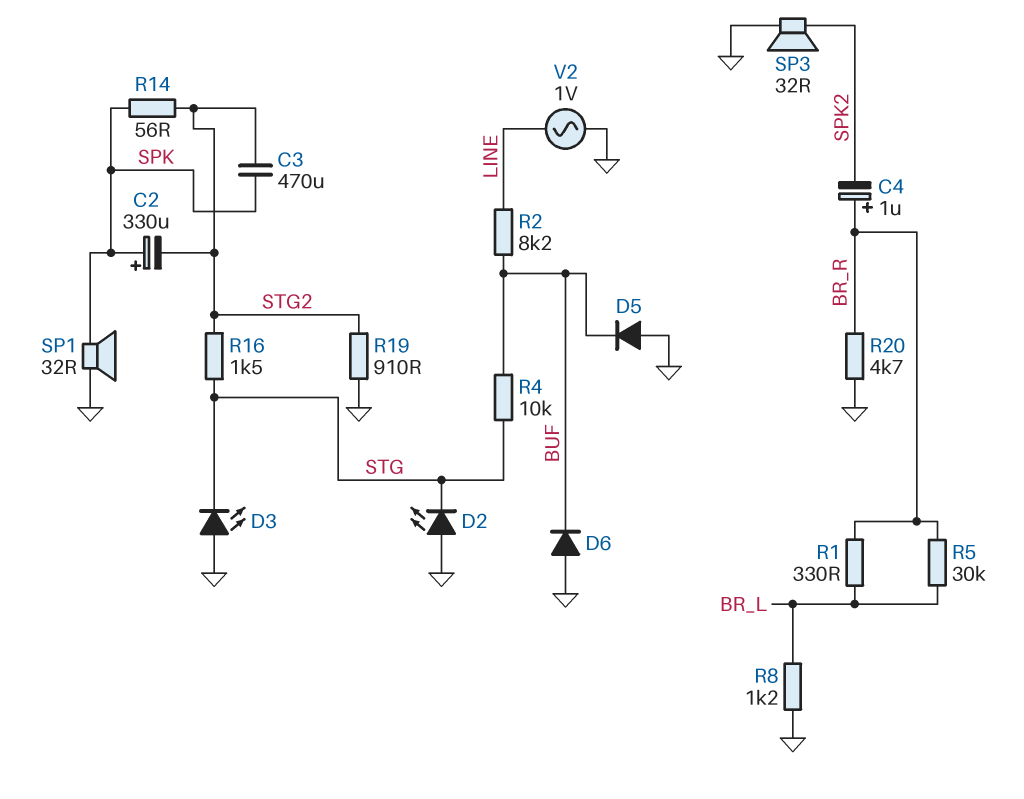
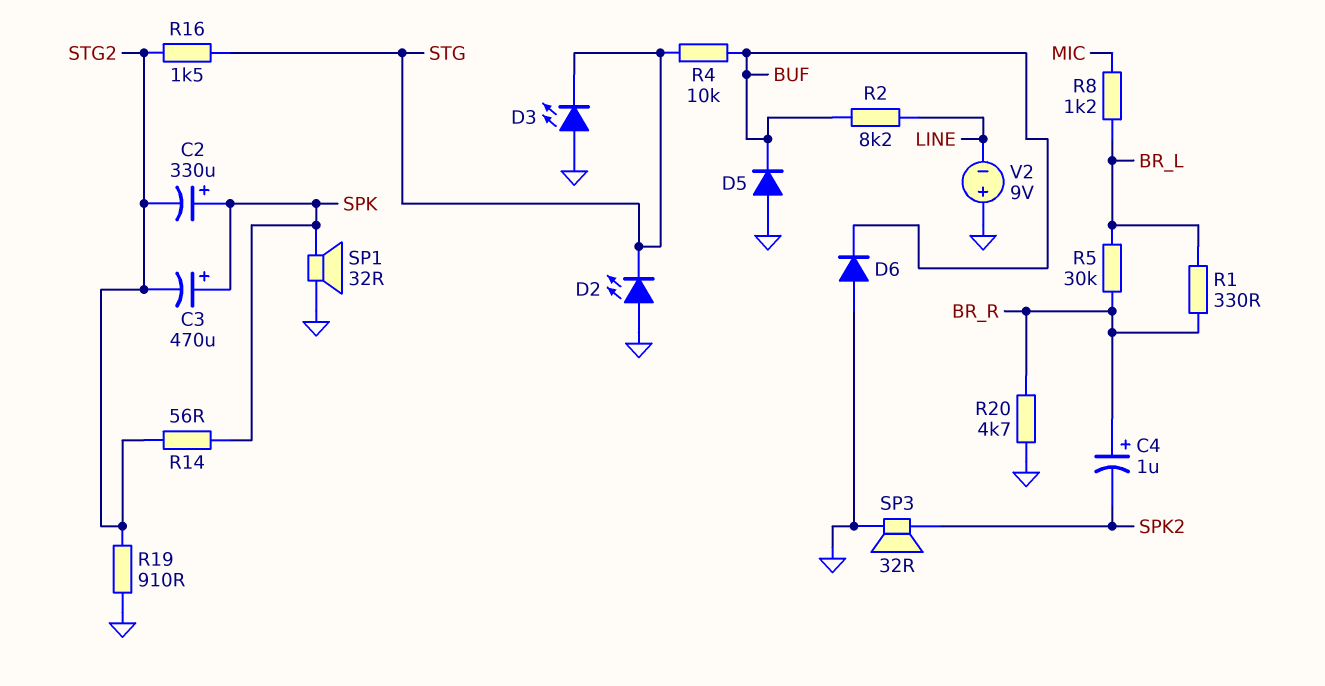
C3: 470uF (SPK, STG2) -> 470uF (plus SPK, minus STG2)
R8: 1.2k (BR_L, GND) -> 1.2k (BR_L, MIC)
V2: AC 1V (GND, LINE) -> 9V (plus GND, minus LINE)

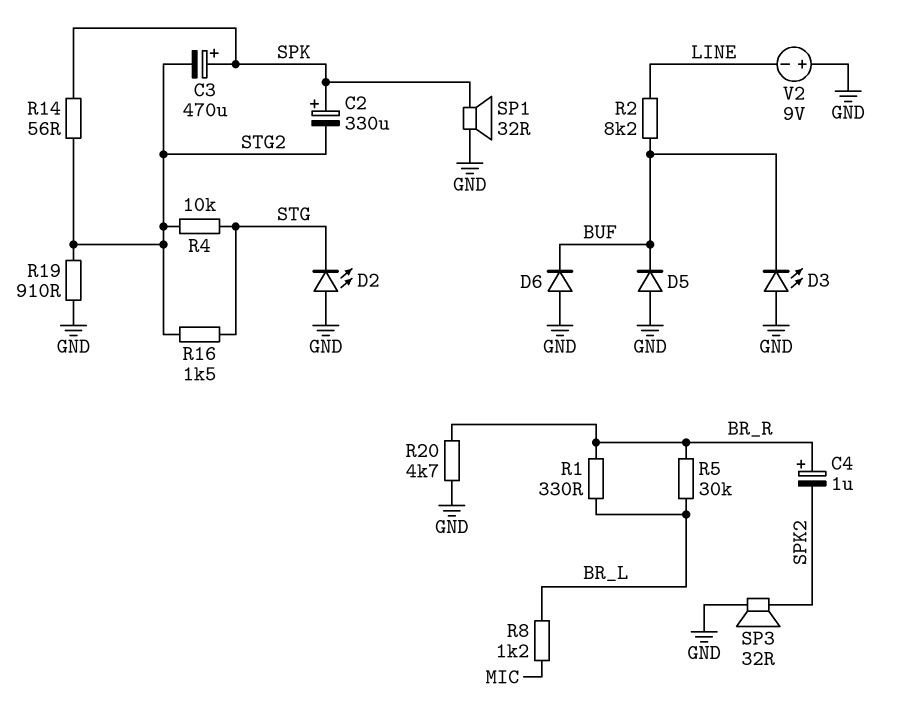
D3: LED (A GND, K STG) -> LED (A GND, K BUF)
R4: 10k (BUF, STG) -> 10k (STG, STG2)

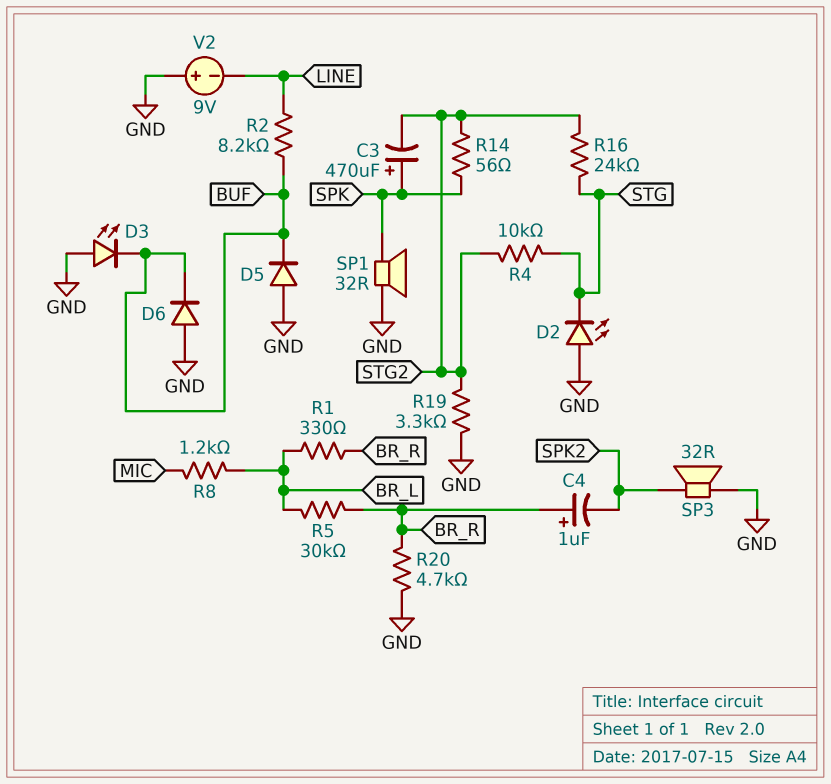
C2: 330uF (plus SPK, minus STG2) -> none
R16: 1.5k (STG, STG2) -> 24k (STG, STG2)
R19: 910 (GND, STG2) -> 3.3k (GND, STG2)

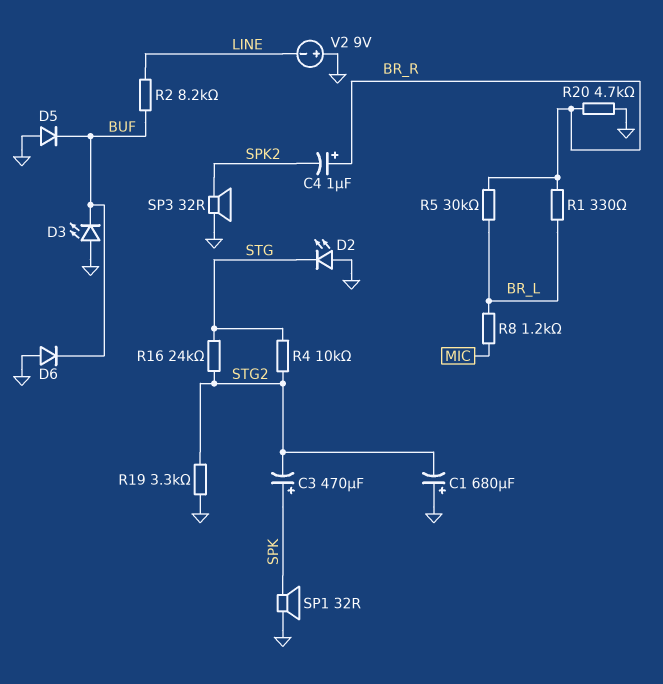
C1: none -> 680uF (plus GND, minus STG2)
R14: 56 (SPK, STG2) -> none

